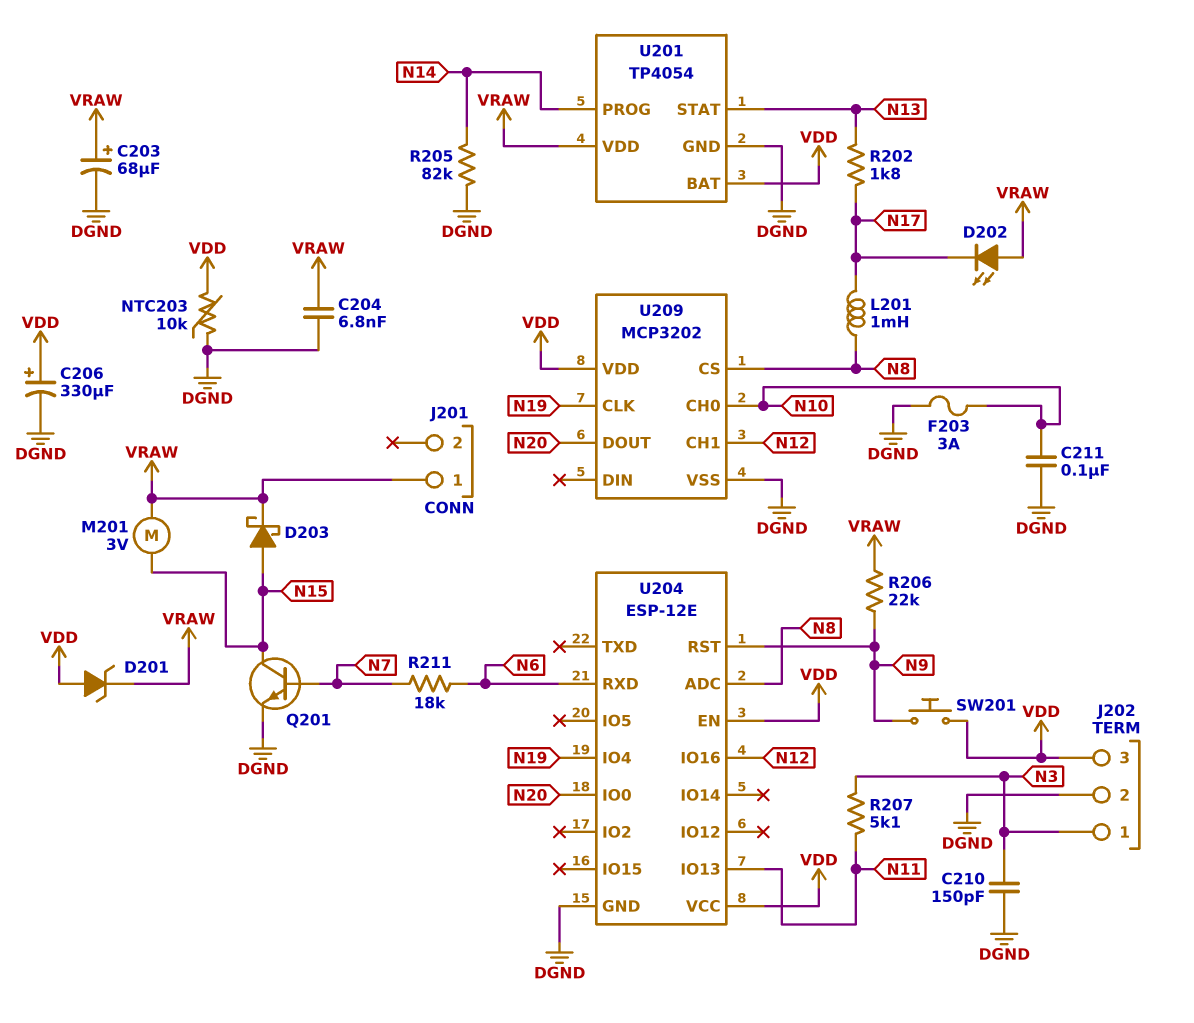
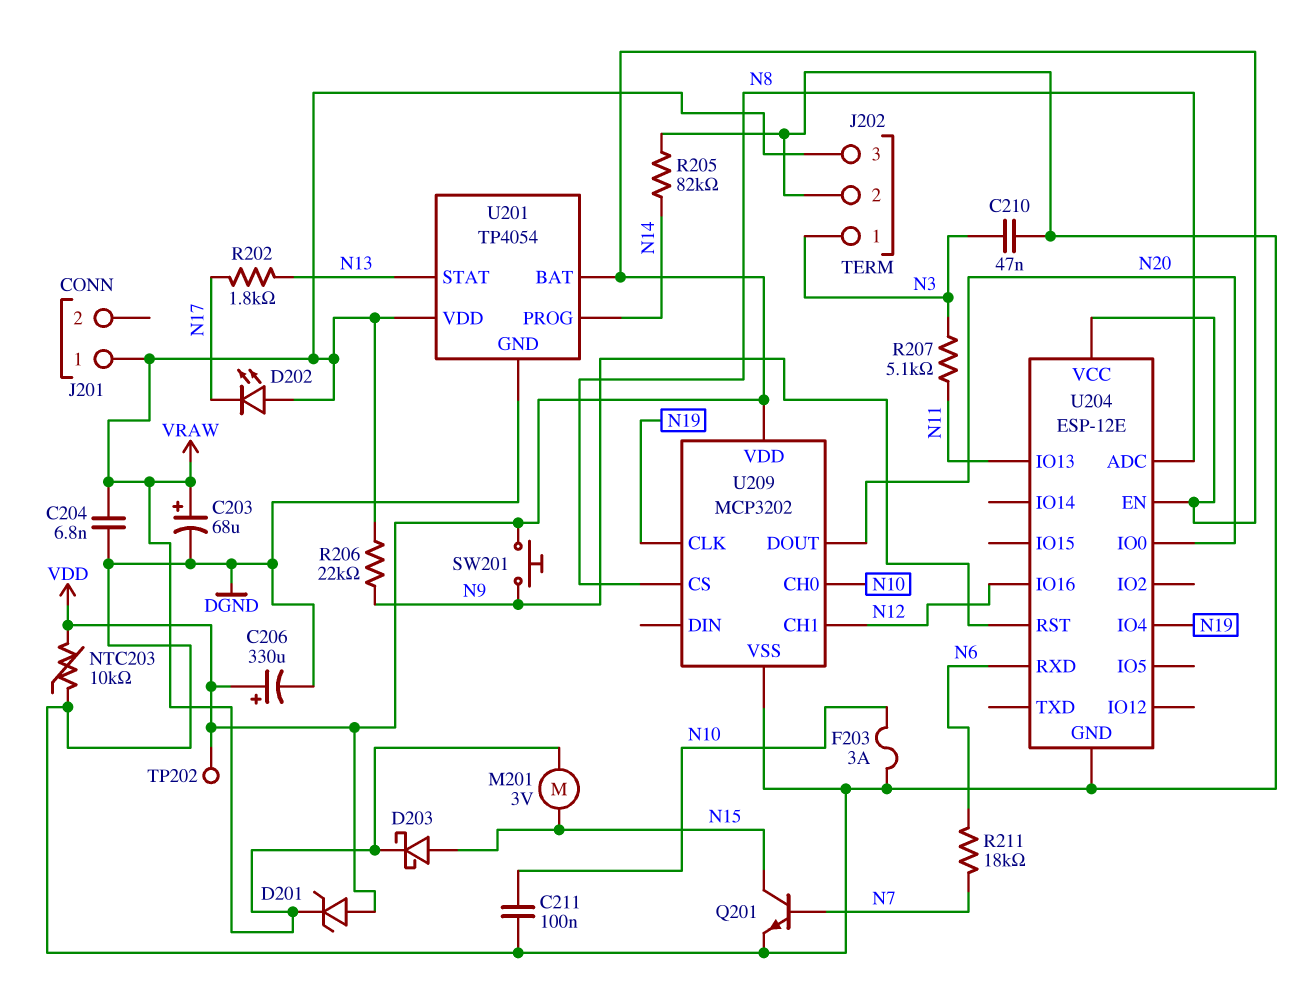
C210: 150pF (DGND, N3) -> 47nF (DGND, N3)
J202 pin 3: VDD -> VRAW
L201: 1mH (N8, N17) -> none
TP202: none -> test point (VDD)

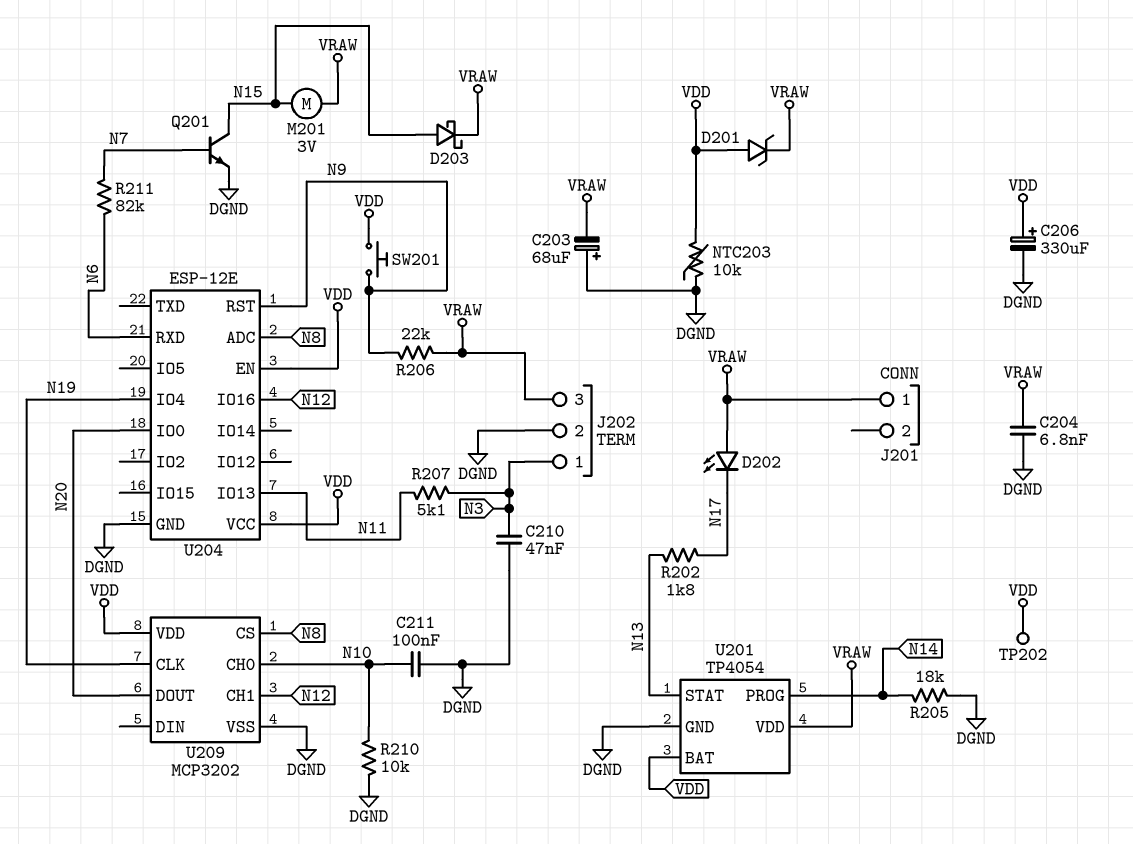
C203: 68uF (plus VRAW, minus DGND) -> 68uF (plus DGND, minus VRAW)
F203: 3A (DGND, N10) -> none
R205: 82k (DGND, N14) -> 18k (DGND, N14)
R210: none -> 10k (DGND, N10)
R211: 18k (N6, N7) -> 82k (N6, N7)

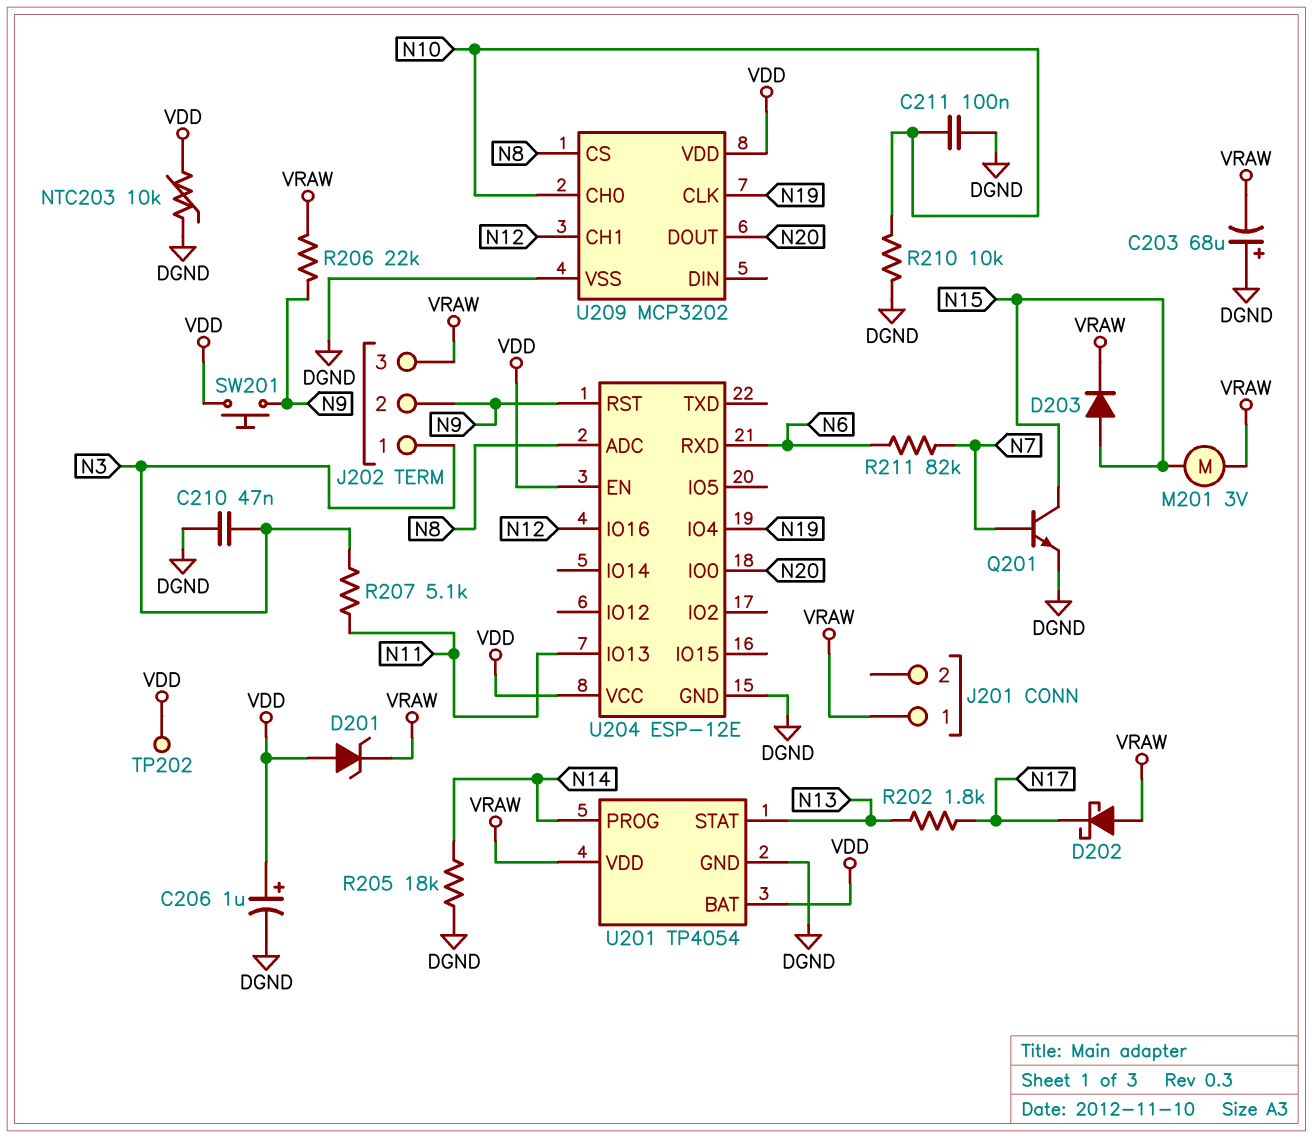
C204: 6.8nF (DGND, VRAW) -> none
C206: 330uF (plus VDD, minus DGND) -> 1uF (plus VDD, minus DGND)
D202: LED (A VRAW, K N17) -> schottky (A VRAW, K N17)
D203: schottky (A N15, K VRAW) -> diode (A N15, K VRAW)
J202 pin 2: DGND -> N9

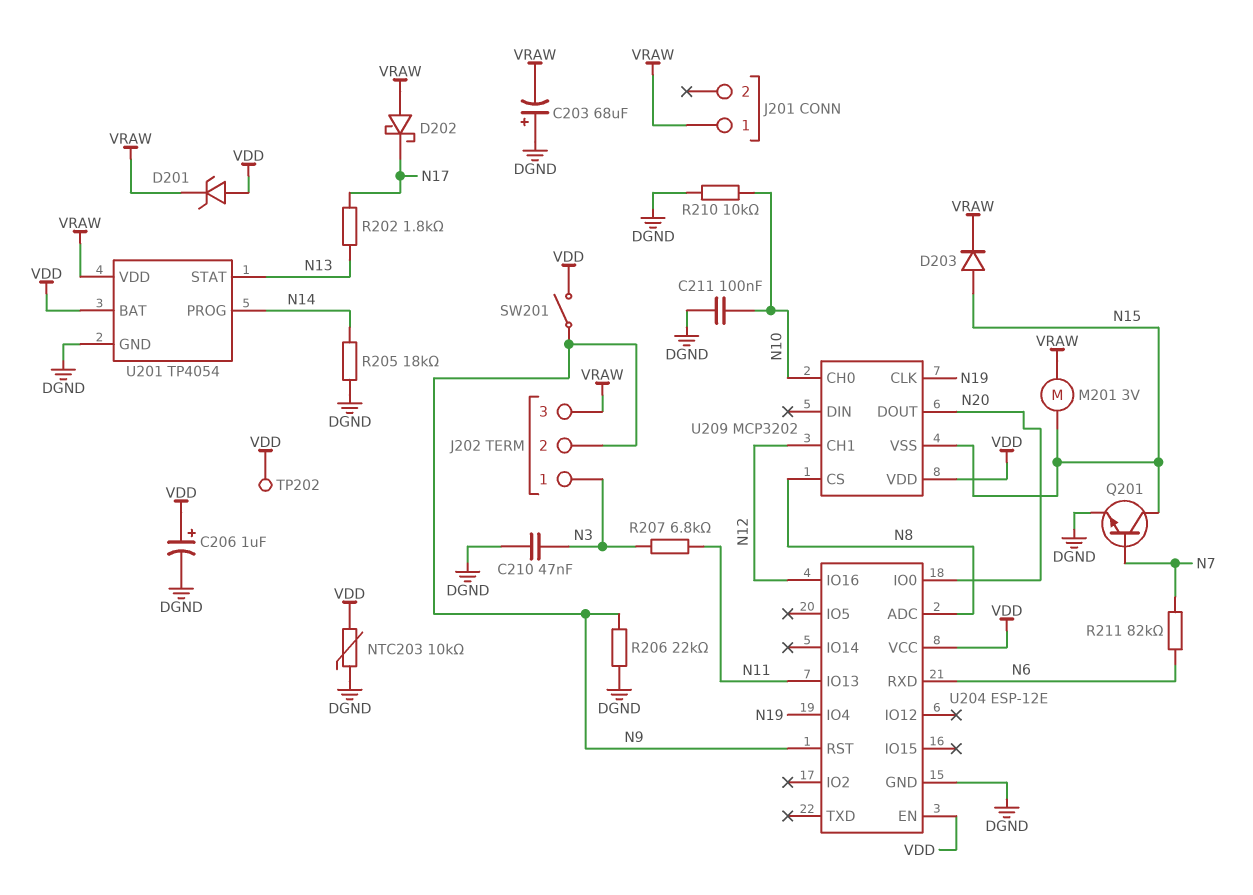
R206: 22k (N9, VRAW) -> 22k (DGND, N9)
R207: 5.1k (N3, N11) -> 6.8k (N3, N11)
SW201: button (N9, VDD) -> switch (N9, VDD)
U209 pin VSS: DGND -> N15

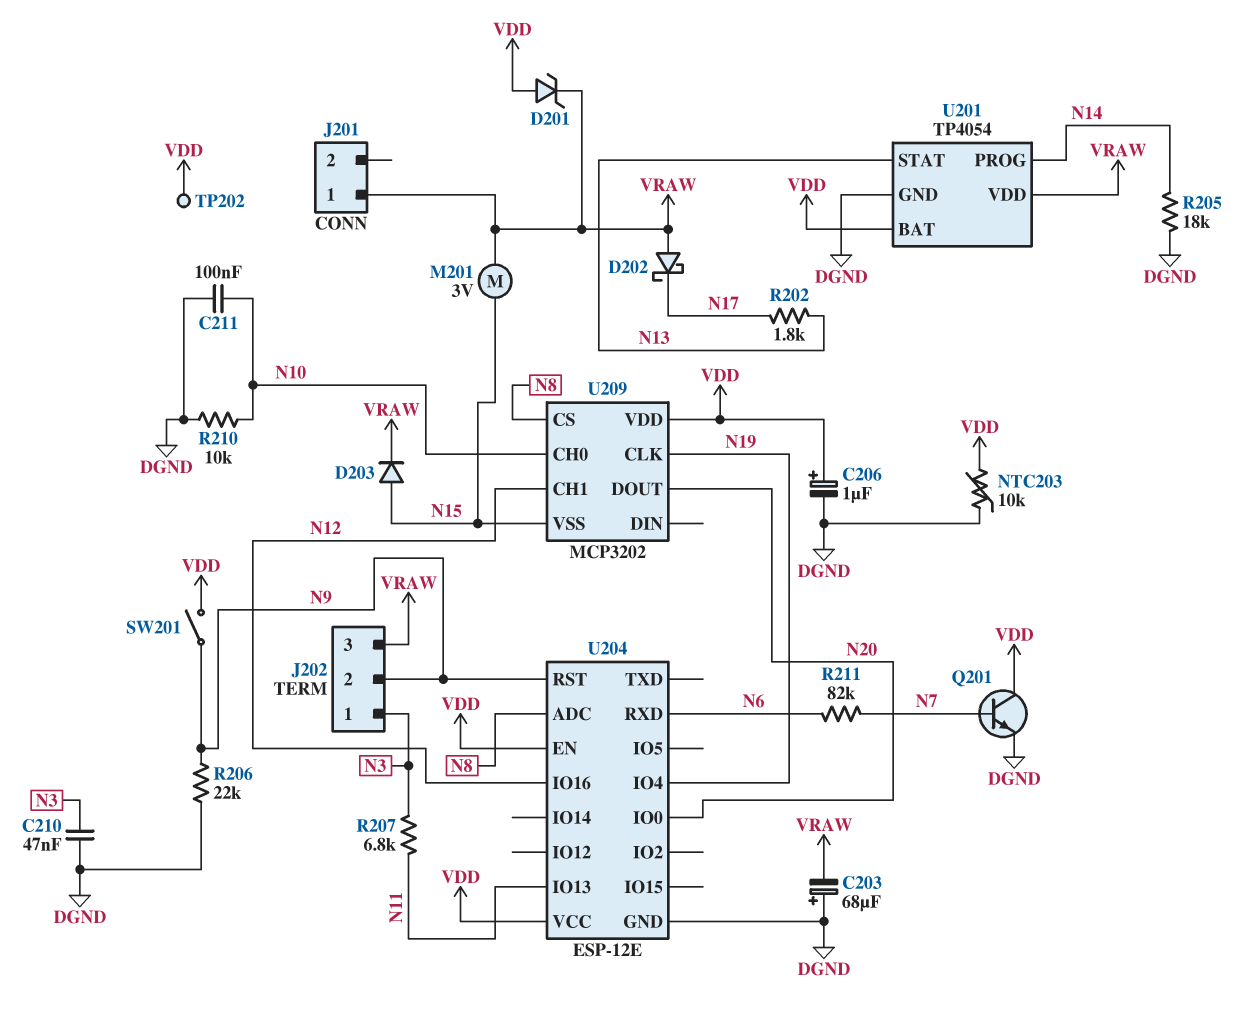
Q201: NPN (B N7, C N15, E DGND) -> NPN (B N7, C VDD, E DGND)

